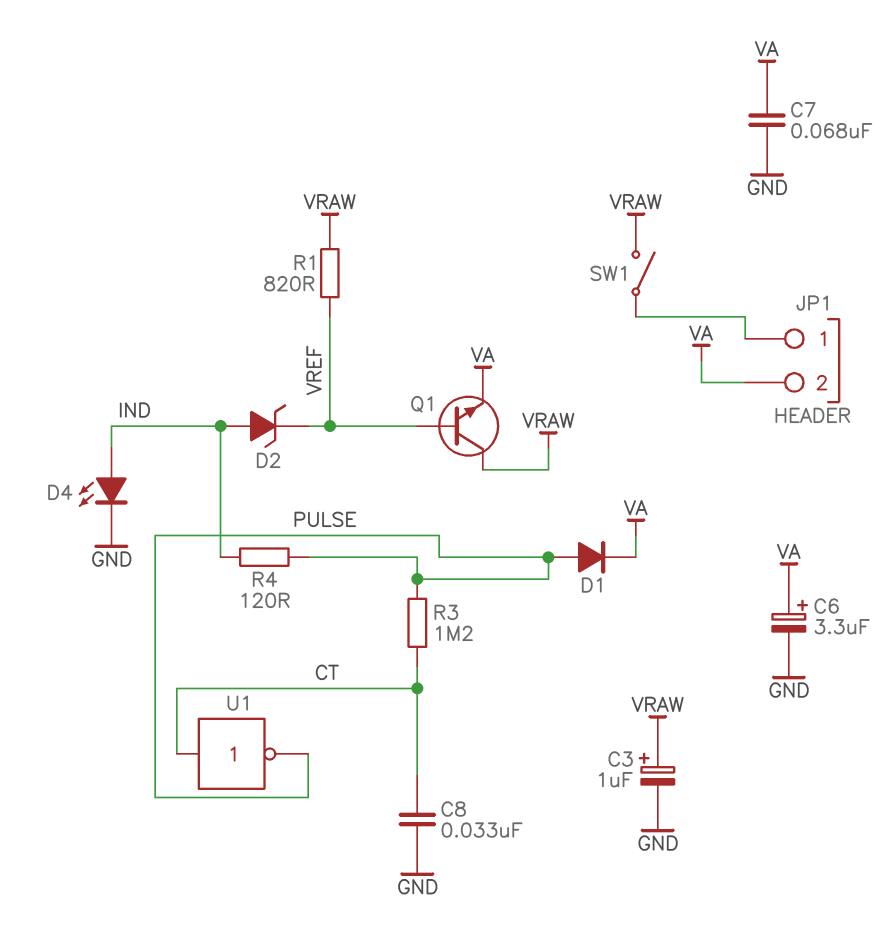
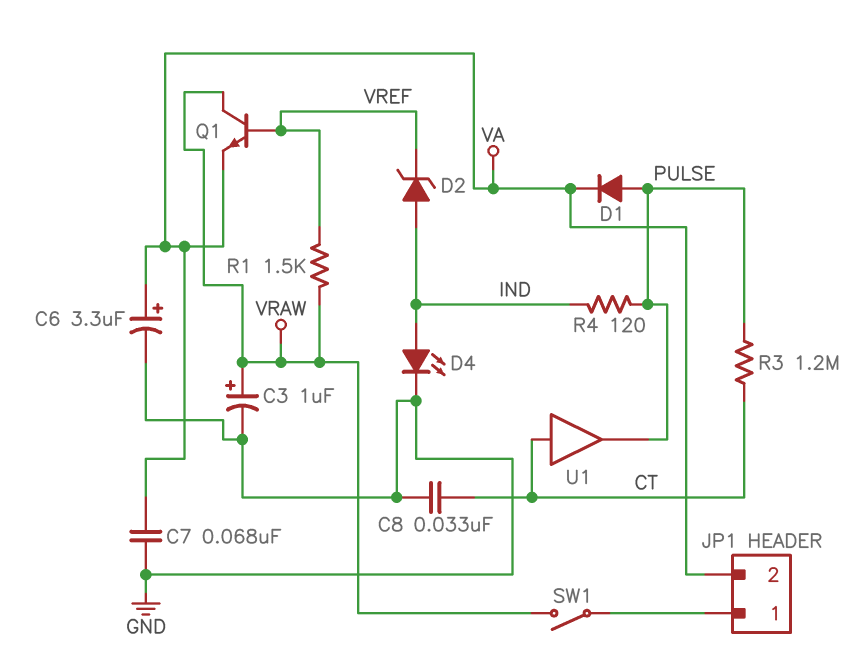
R1: 820 (VRAW, VREF) -> 1.5k (VRAW, VREF)
U1: NOT (in CT, out PULSE) -> buffer (in CT, out PULSE)

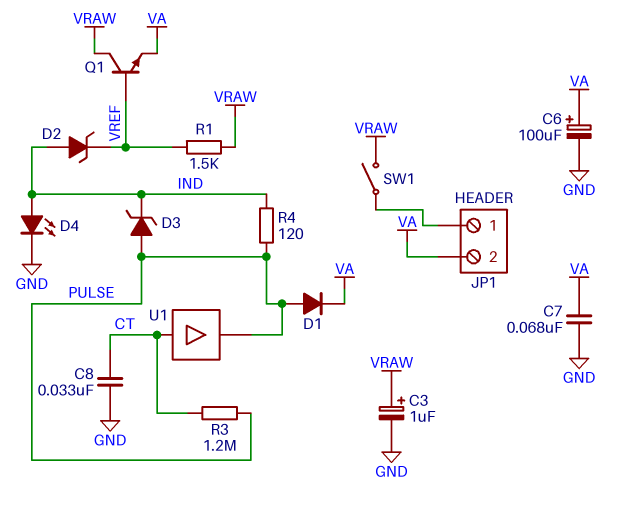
C6: 3.3uF (plus VA, minus GND) -> 100uF (plus VA, minus GND)
D3: none -> zener (A PULSE, K IND)

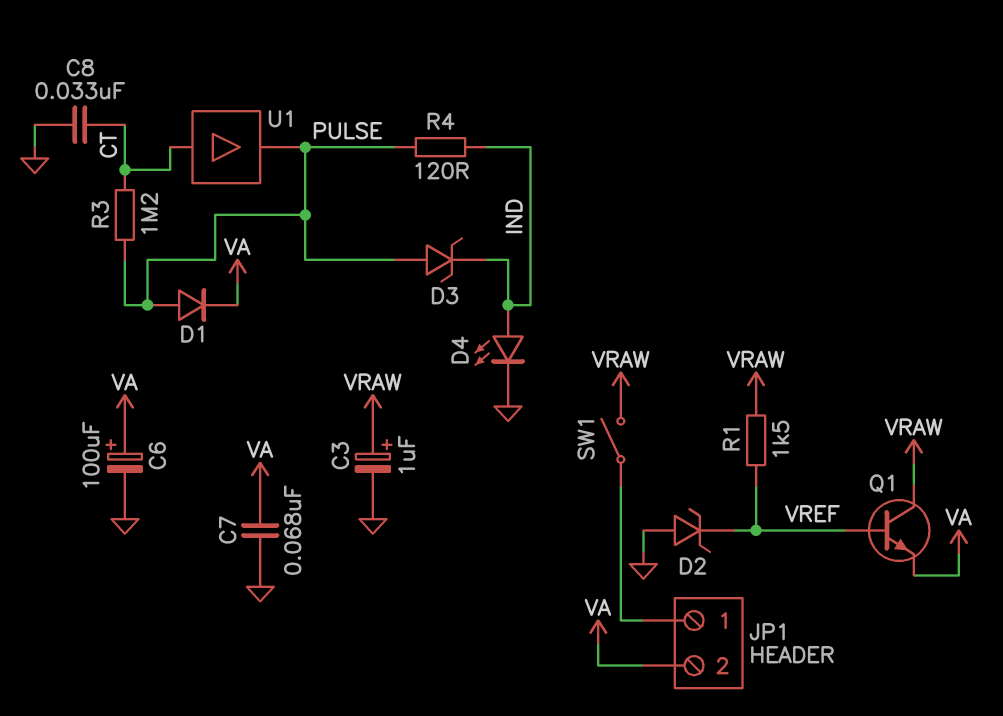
D2: zener (A IND, K VREF) -> zener (A GND, K VREF)

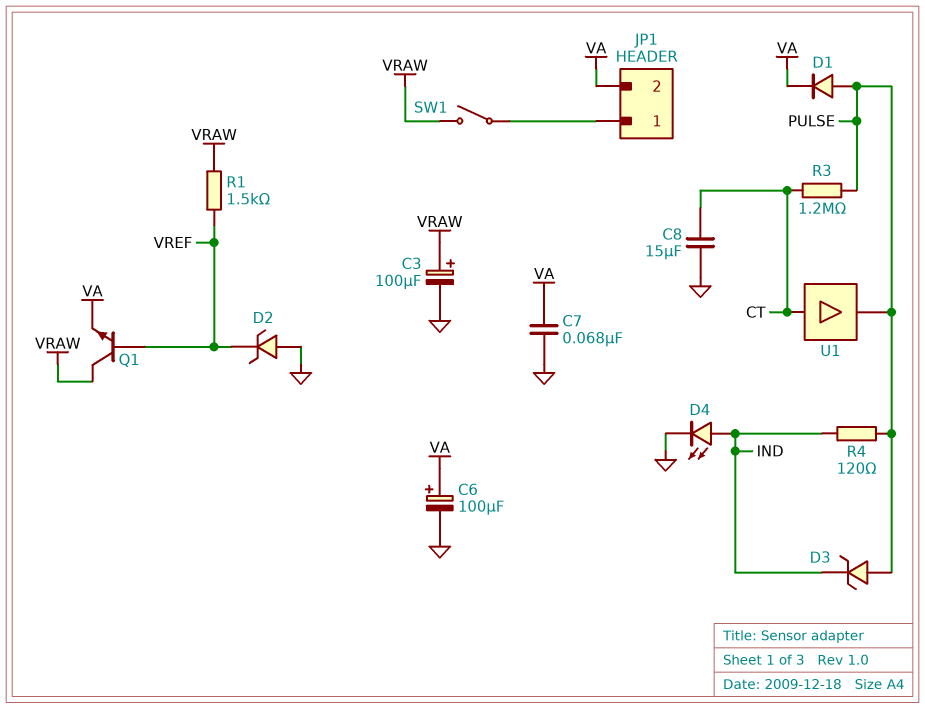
C3: 1uF (plus VRAW, minus GND) -> 100uF (plus VRAW, minus GND)
C8: 33nF (CT, GND) -> 15uF (CT, GND)

